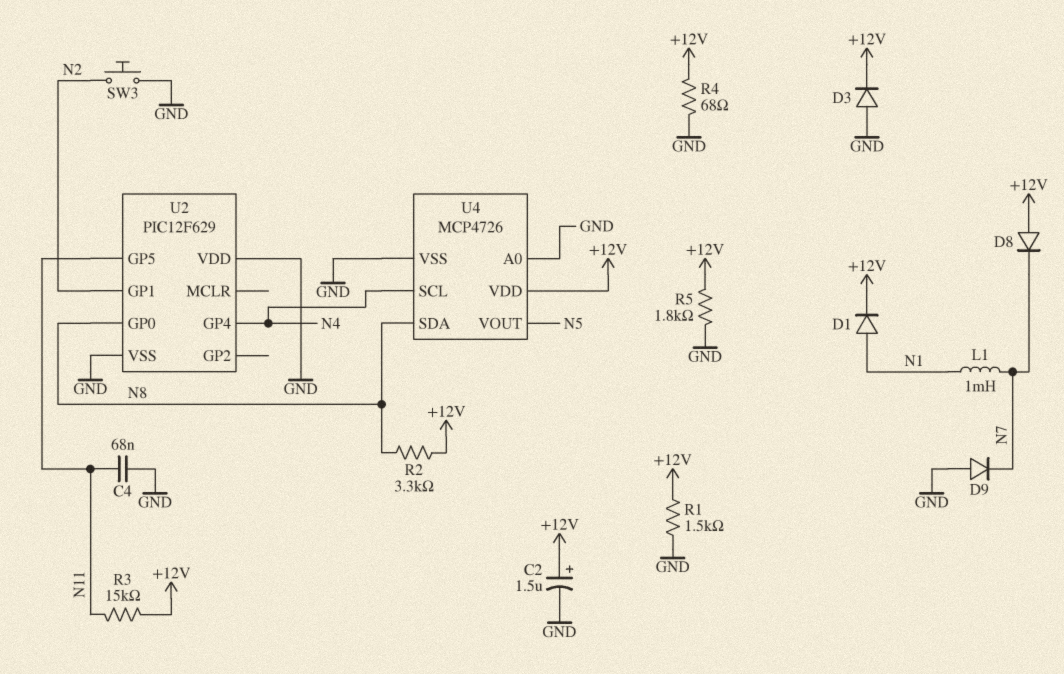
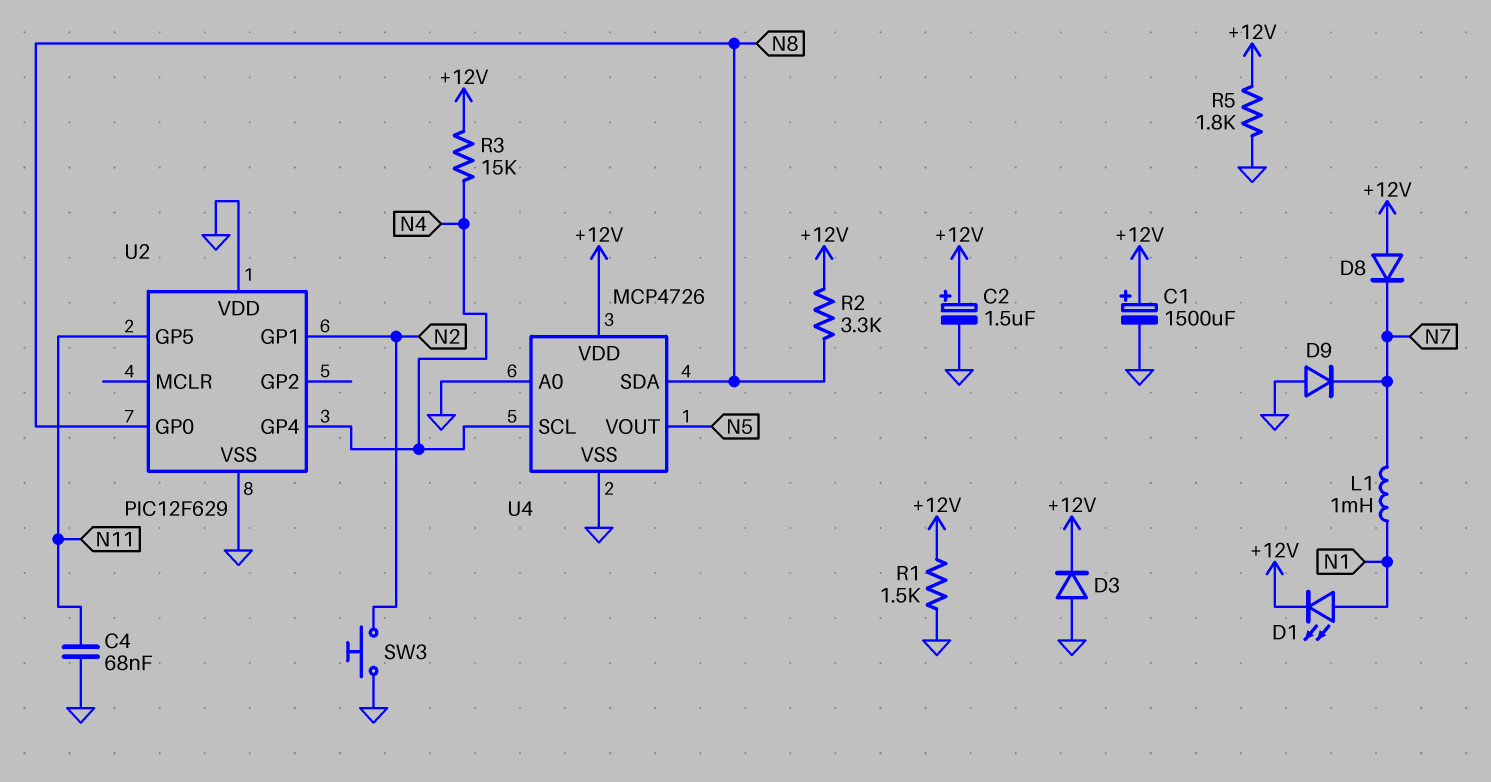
C1: none -> 1500uF (plus +12V, minus GND)
D1: diode (A N1, K +12V) -> LED (A N1, K +12V)
R3: 15k (+12V, N11) -> 15k (+12V, N4)
R4: 68 (+12V, GND) -> none

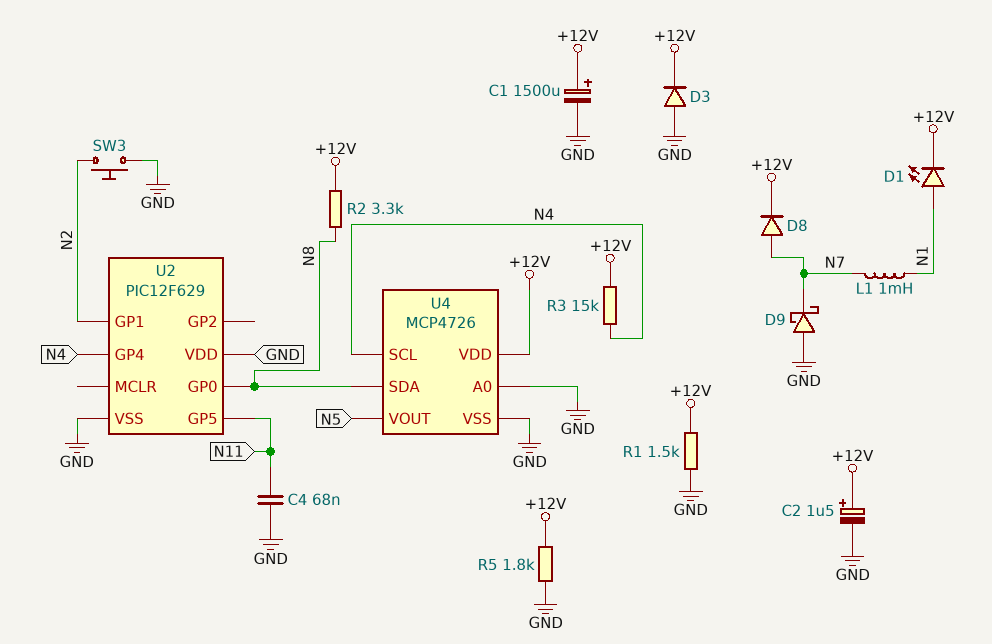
D8: diode (A +12V, K N7) -> diode (A N7, K +12V)
D9: diode (A GND, K N7) -> schottky (A GND, K N7)

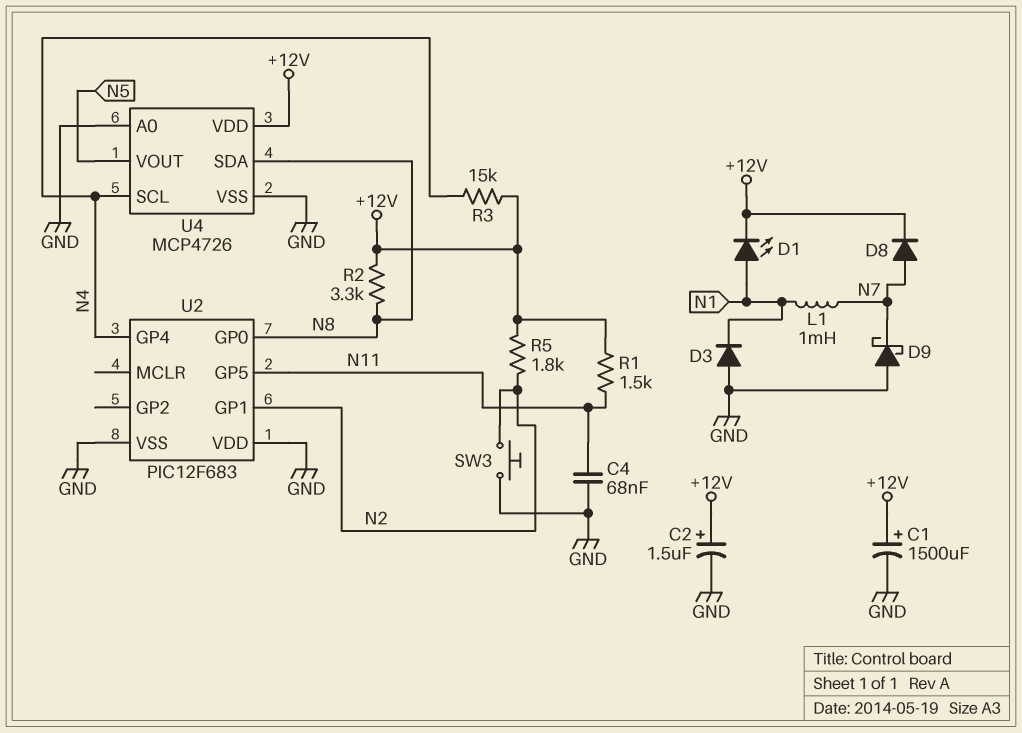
D3: diode (A GND, K +12V) -> diode (A GND, K N1)
R1: 1.5k (+12V, GND) -> 1.5k (+12V, N11)
R5: 1.8k (+12V, GND) -> 1.8k (+12V, N2)
U2: PIC12F629 -> PIC12F683

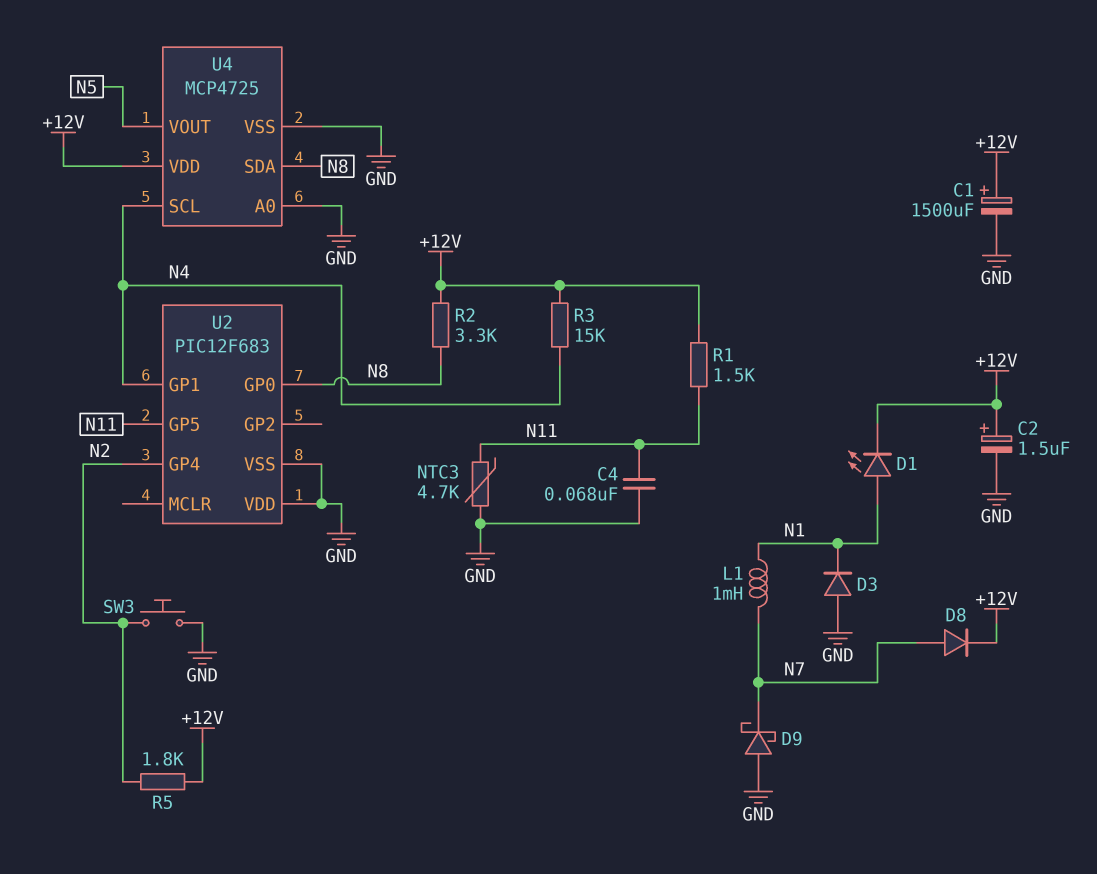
NTC3: none -> 4.7k (GND, N11)
U2 pin GP1: N2 -> N4
U2 pin GP4: N4 -> N2
U4: MCP4726 -> MCP4725

